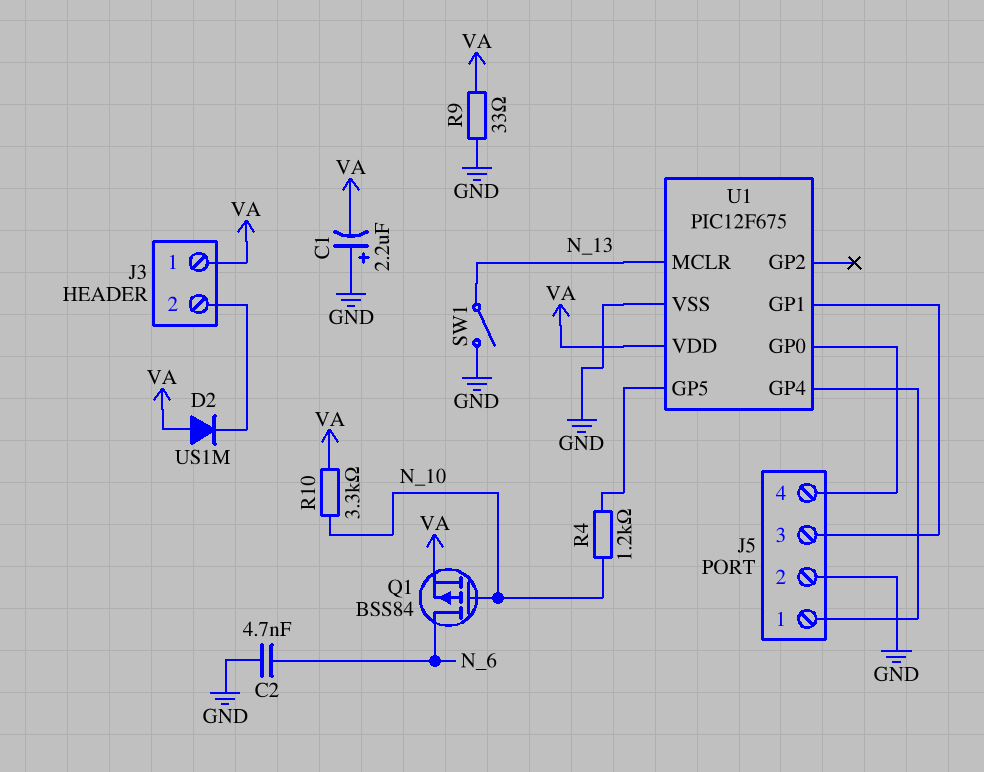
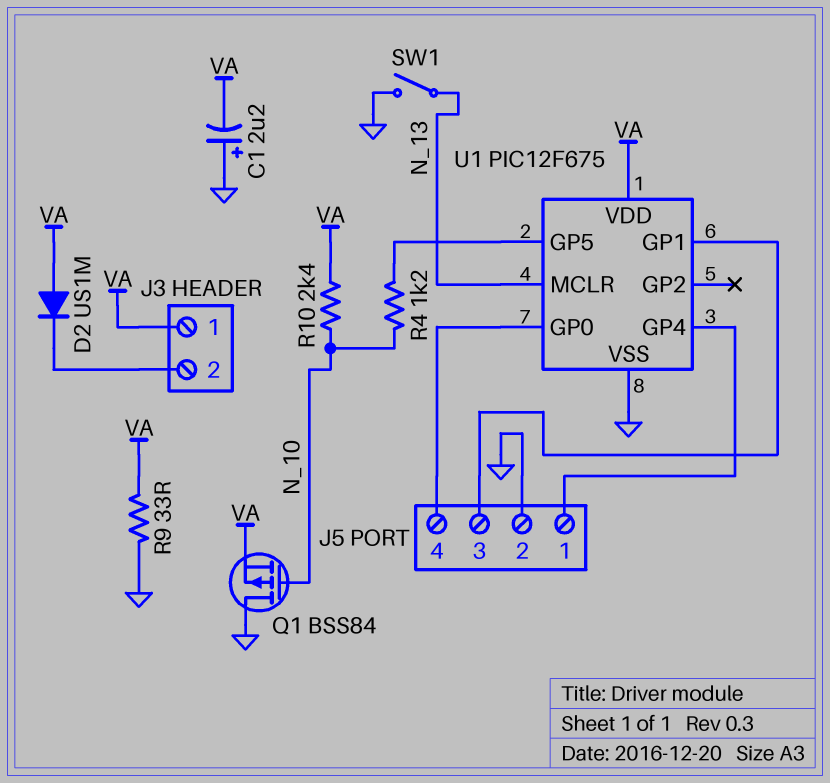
C2: 4.7nF (GND, N_6) -> none
Q1: PMOS BSS84 (G N_10, D N_6, S VA) -> PMOS BSS84 (G N_10, D GND, S VA)
R10: 3.3k (N_10, VA) -> 2.4k (N_10, VA)

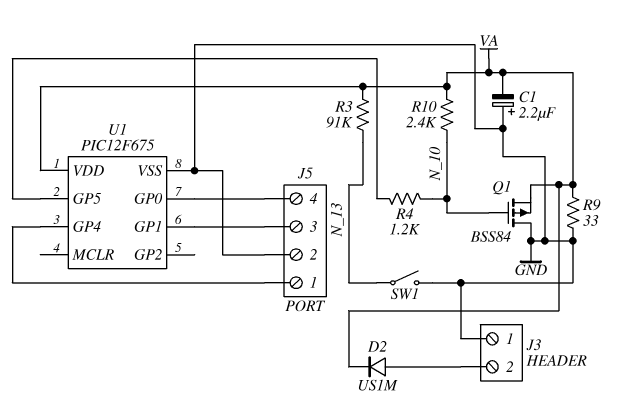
D2: diode US1M (A VA, K J3/2) -> diode US1M (A J3/2, K VA)
J3 pin 1: VA -> GND
R3: none -> 91k (N_13, VA)
U1 pin MCLR: N_13 -> none

